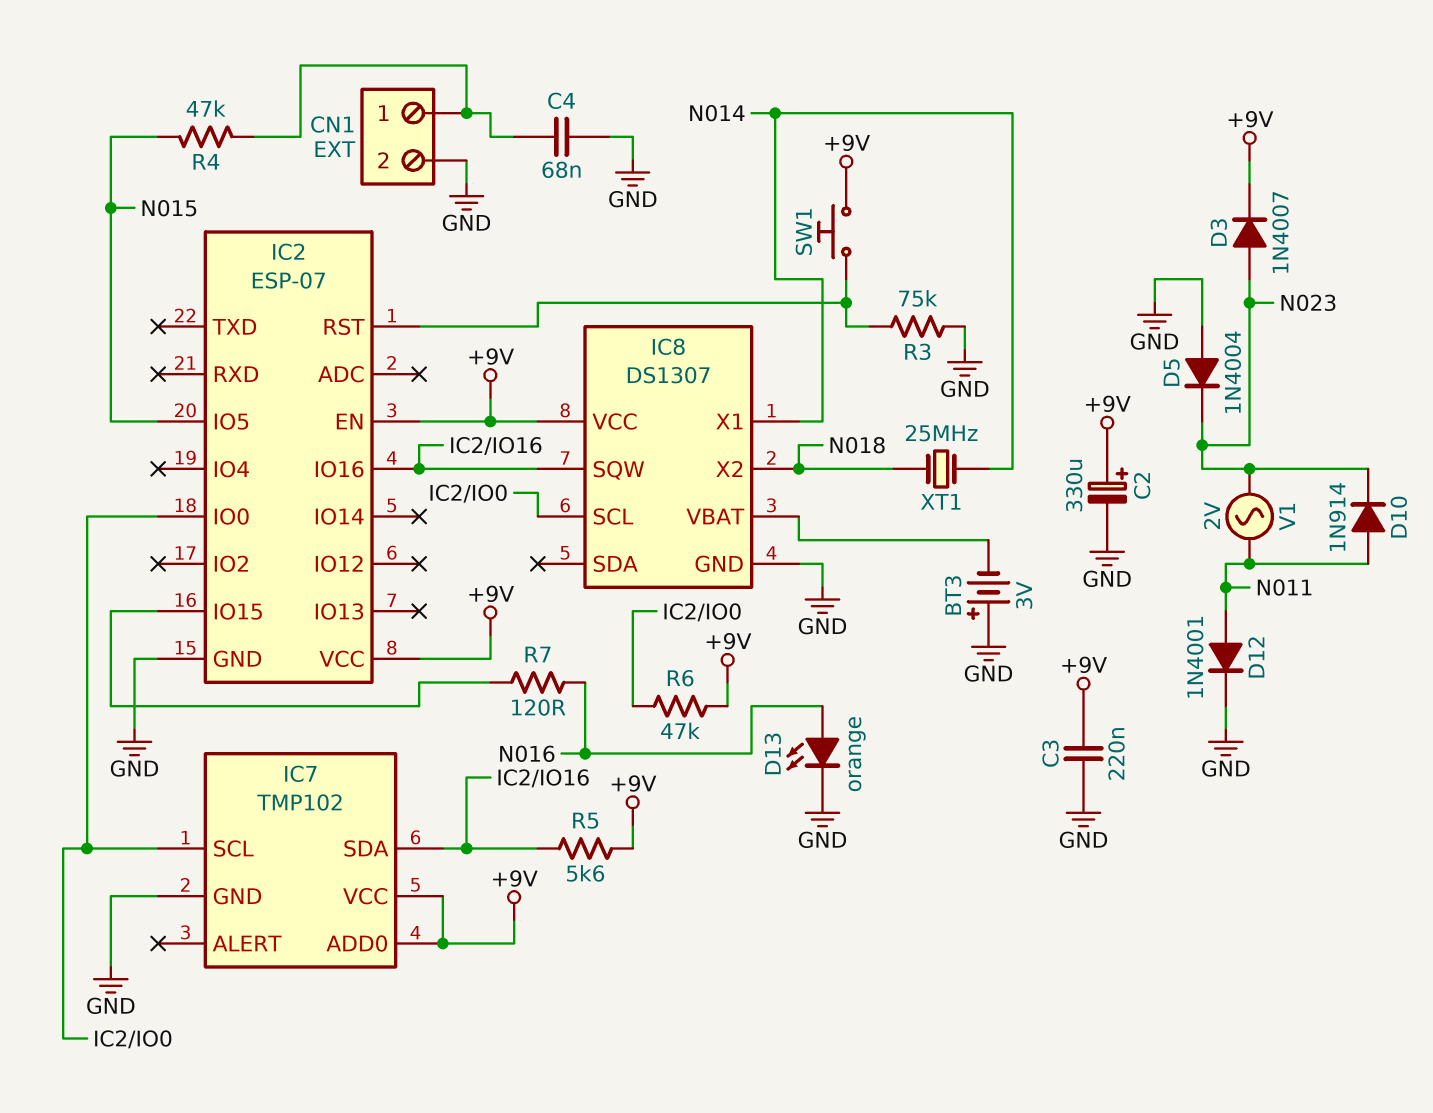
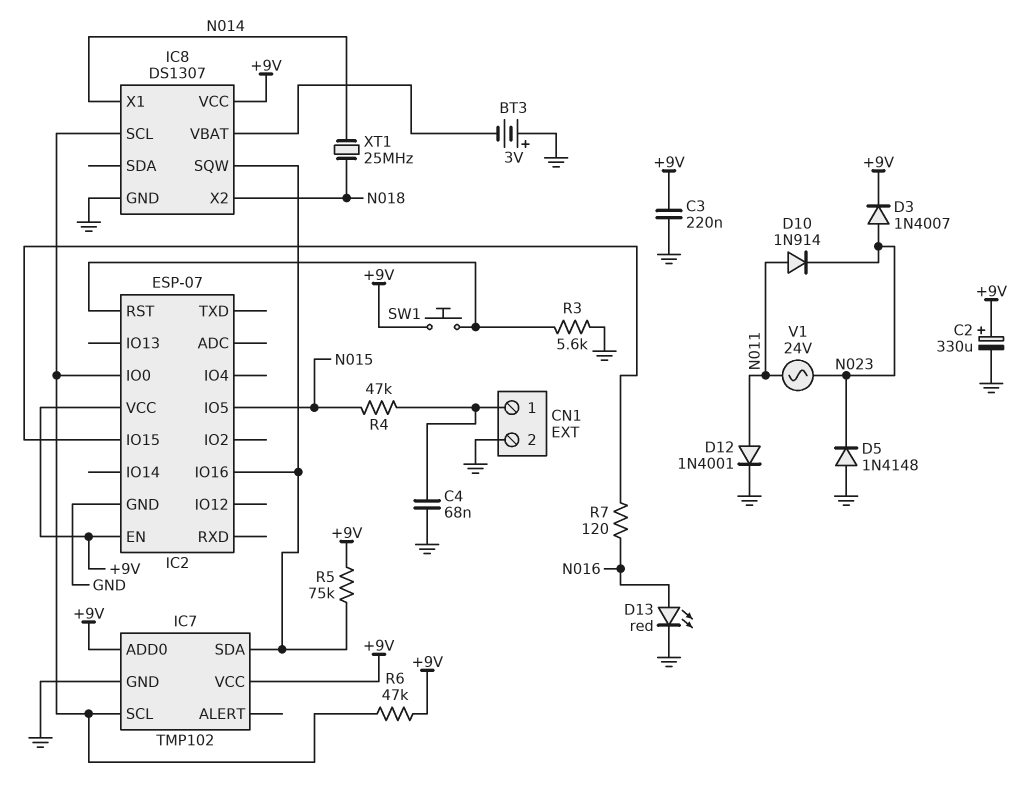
D5: diode 1N4004 (A GND, K N023) -> diode 1N4148 (A GND, K N023)
D13: LED orange (A N016, K GND) -> LED red (A N016, K GND)
R3: 75k (GND, IC2/RST) -> 5.6k (GND, IC2/RST)
R5: 5.6k (+9V, IC2/IO16) -> 75k (+9V, IC2/IO16)
V1: AC 2V (N011, N023) -> AC 24V (N011, N023)

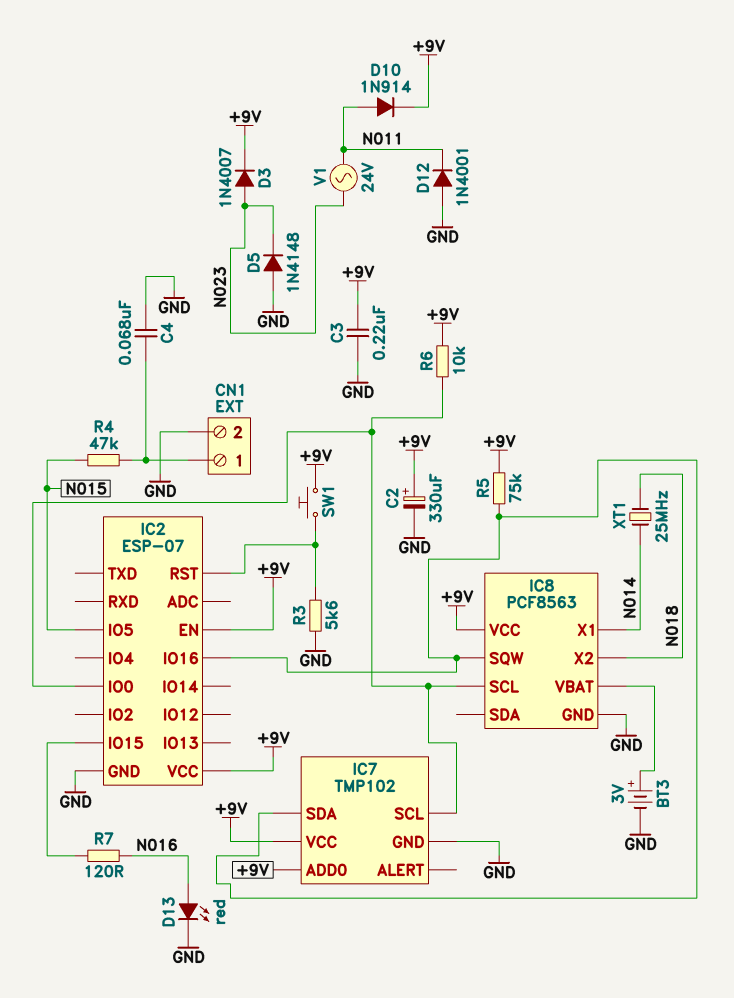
BT3: 3V (plus GND, minus IC8/VBAT) -> 3V (plus IC8/VBAT, minus GND)
D10: diode 1N914 (A N011, K N023) -> diode 1N914 (A N011, K +9V)
D12: diode 1N4001 (A N011, K GND) -> diode 1N4001 (A GND, K N011)
IC8: DS1307 -> PCF8563
R6: 47k (+9V, IC2/IO0) -> 10k (+9V, IC2/IO0)

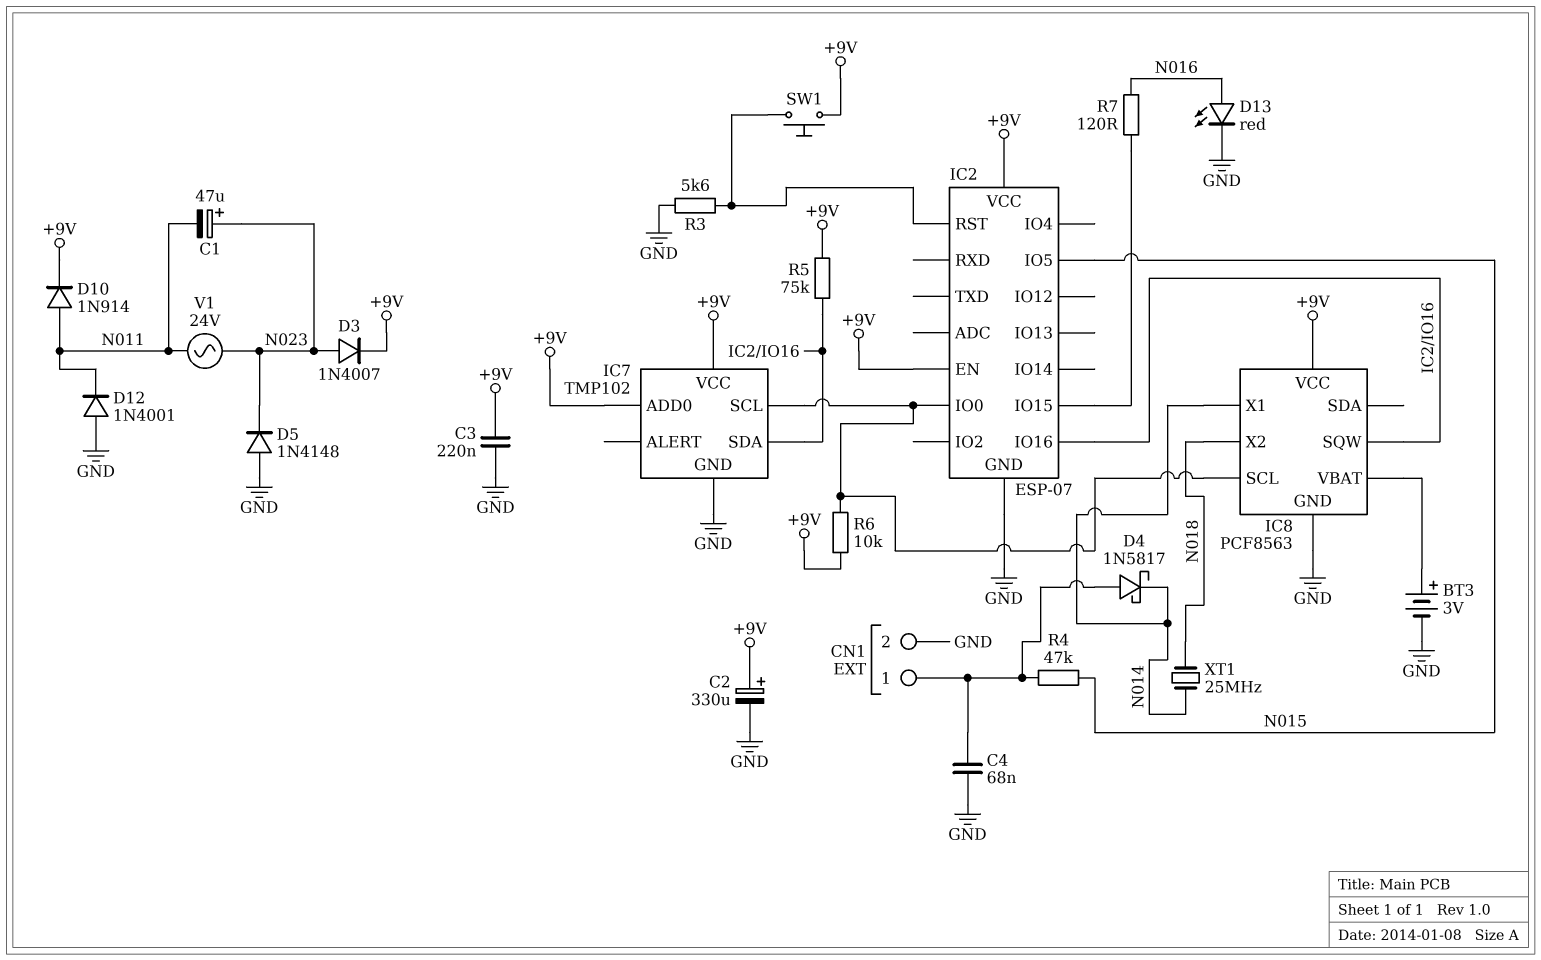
C1: none -> 47uF (plus N023, minus N011)
D4: none -> schottky 1N5817 (A CN1/1, K N014)

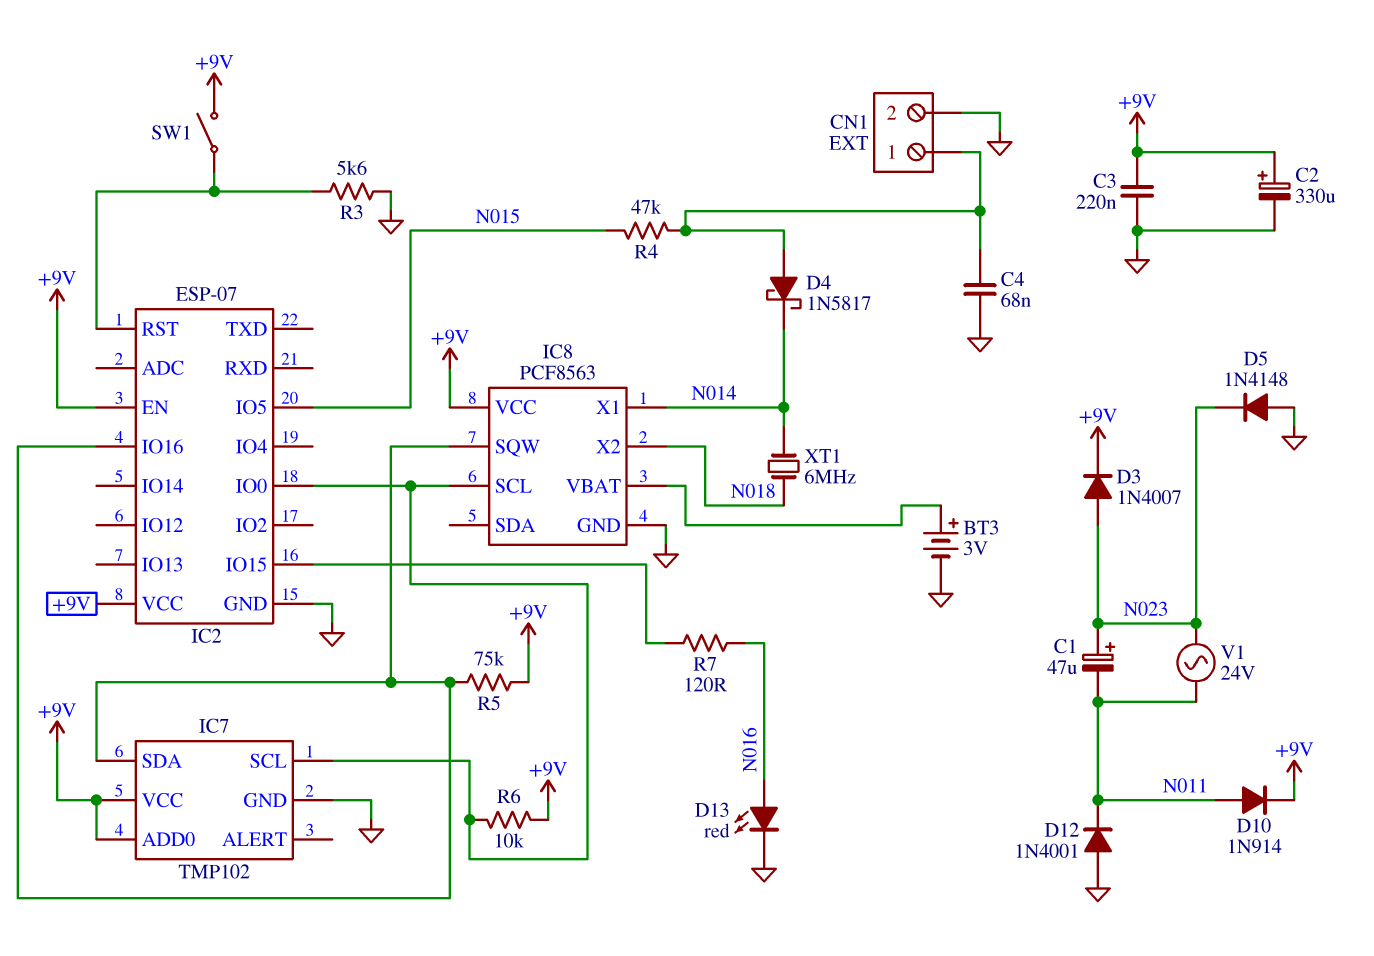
SW1: button (+9V, IC2/RST) -> switch (+9V, IC2/RST)
XT1: 25MHz (N014, N018) -> 6MHz (N014, N018)

